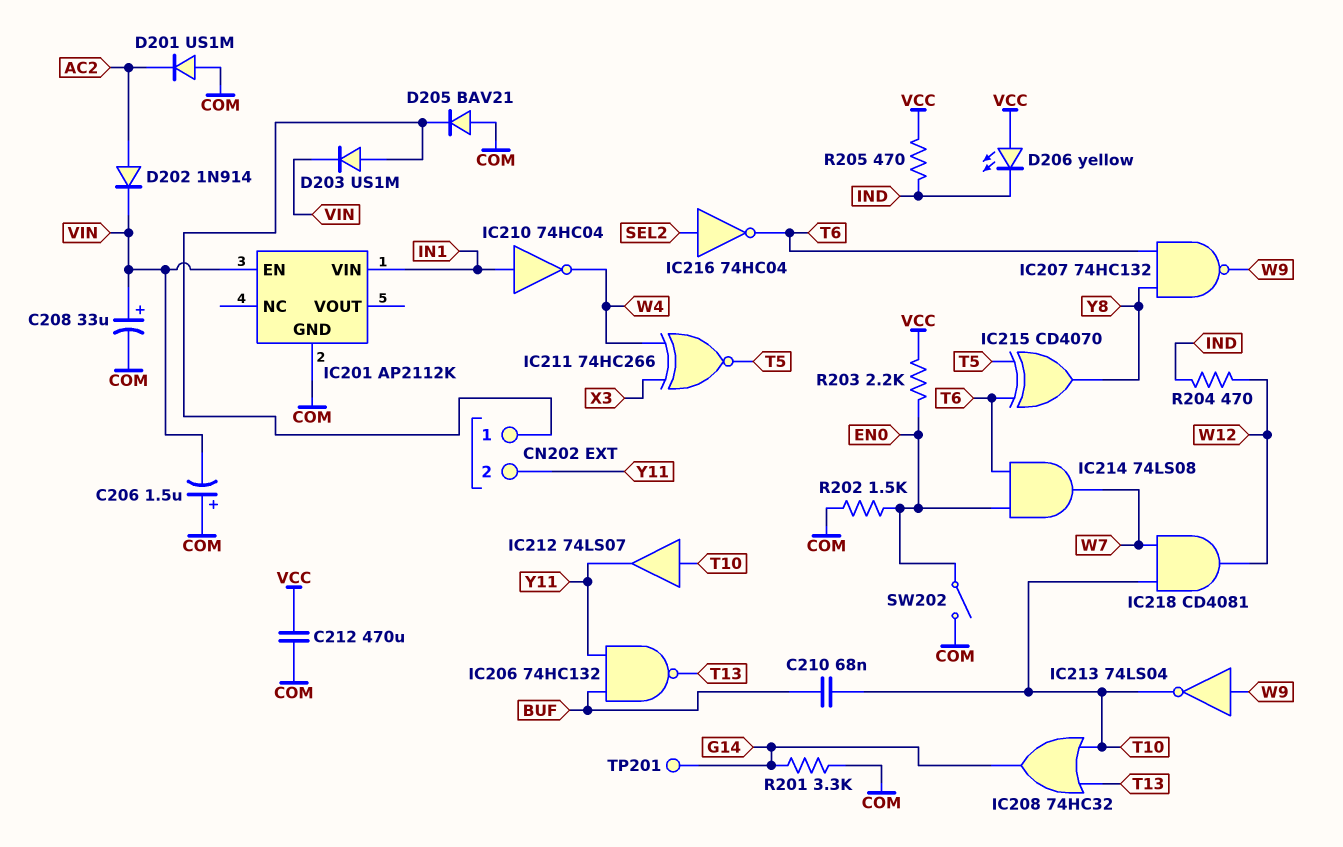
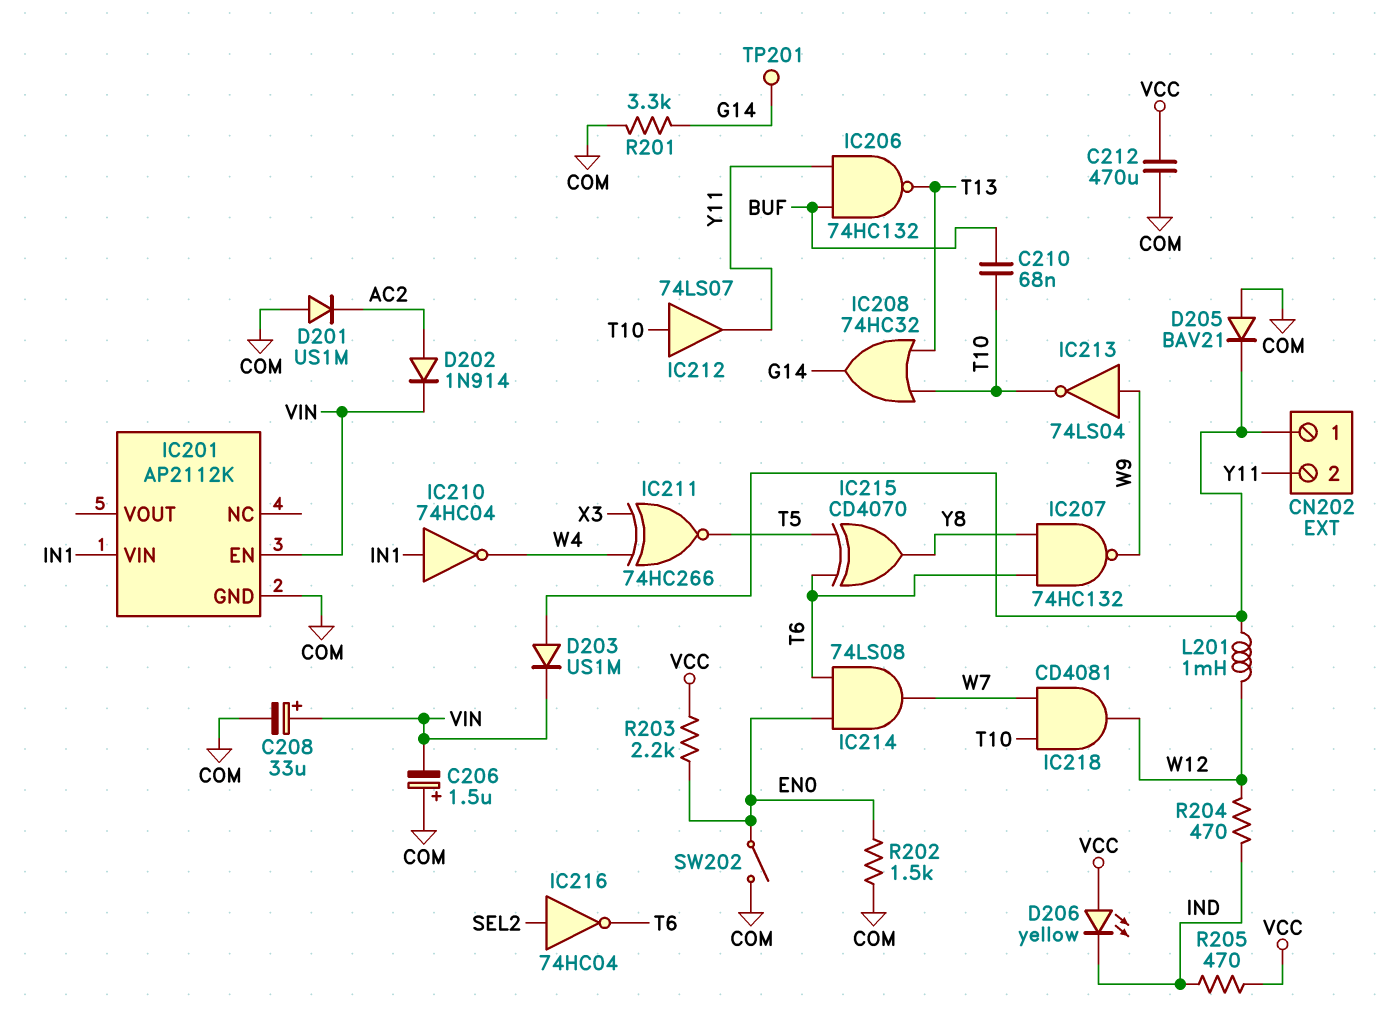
L201: none -> 1mH (CN202/1, W12)

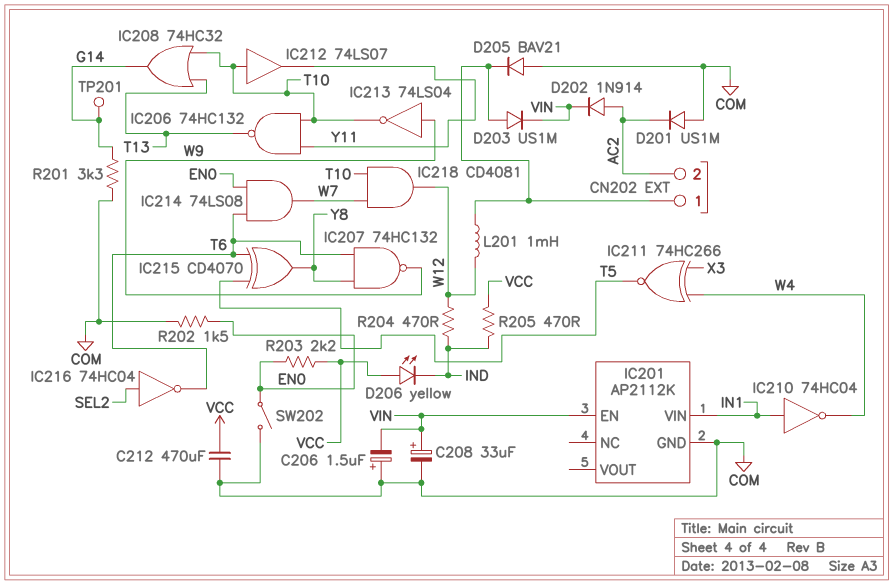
C210: 68nF (BUF, T10) -> none
CN202 pin 2: Y11 -> AC2
IC206: NAND 74HC132 (in BUF, in Y11, out T13) -> NAND 74HC132 (in T10, in Y11, out T13)

